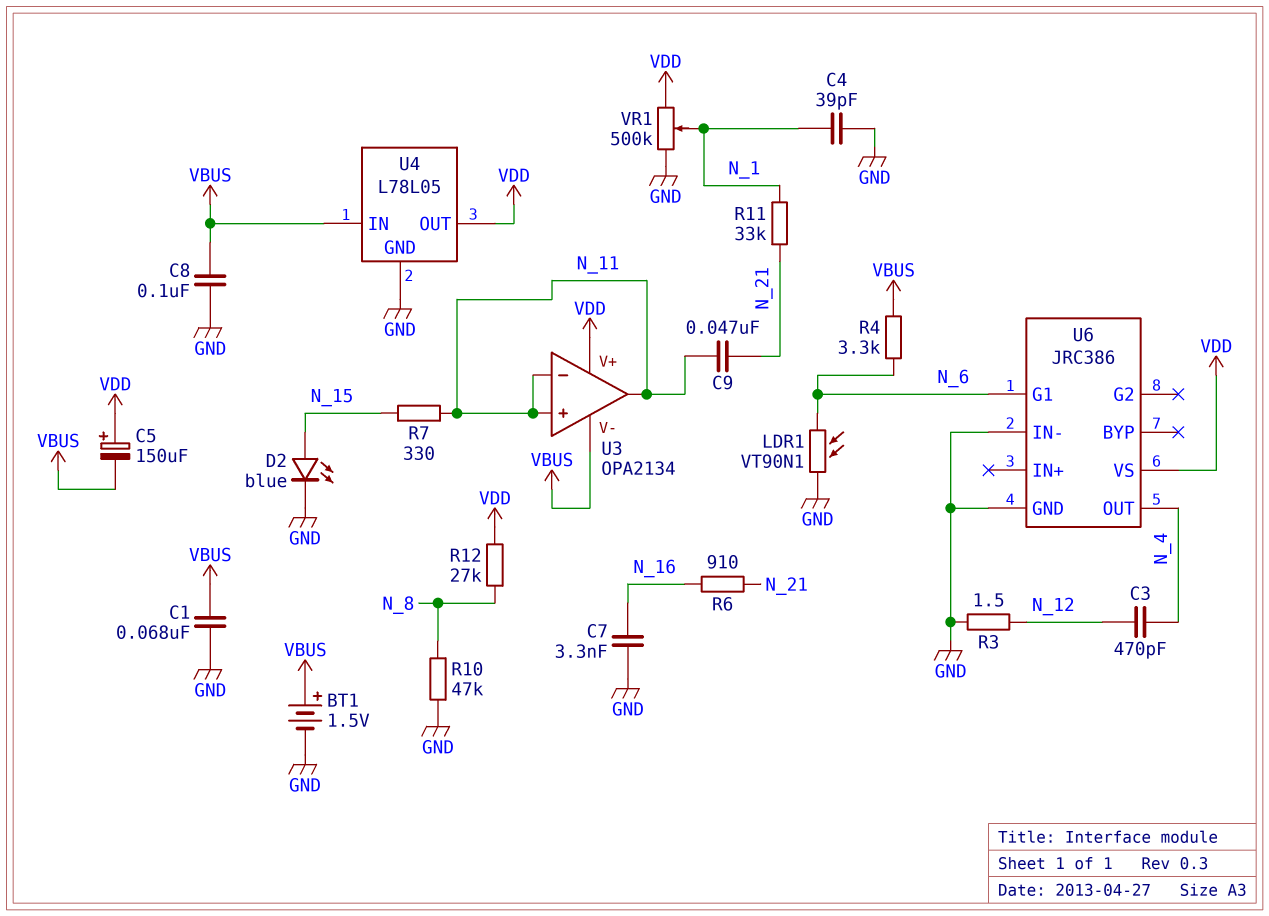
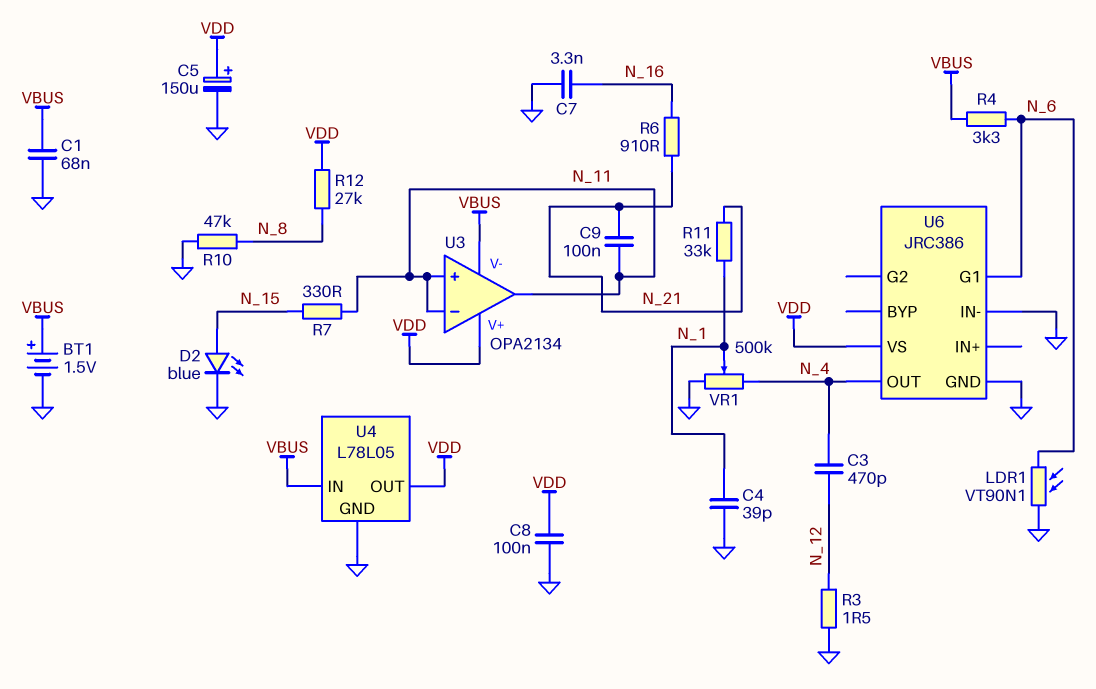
C5: 150uF (plus VDD, minus VBUS) -> 150uF (plus VDD, minus GND)
C8: 100nF (GND, VBUS) -> 100nF (GND, VDD)
C9: 47nF (N_11, N_21) -> 100nF (N_11, N_21)
VR1: 500k (GND, VDD, wiper N_1) -> 500k (GND, N_4, wiper N_1)

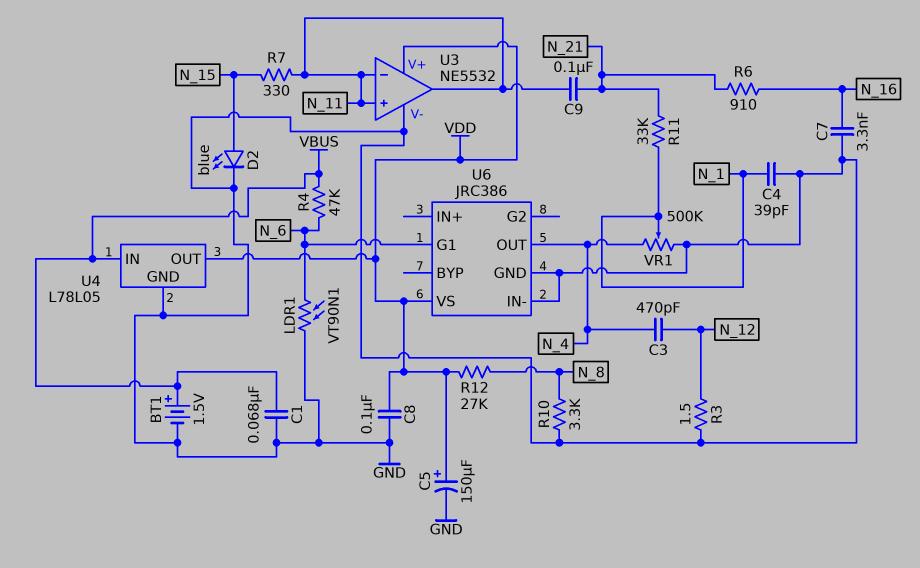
R4: 3.3k (N_6, VBUS) -> 47k (N_6, VBUS)
R10: 47k (GND, N_8) -> 3.3k (GND, N_8)
U3: OPA2134 -> NE5532
U3 pin V-: VBUS -> GND

